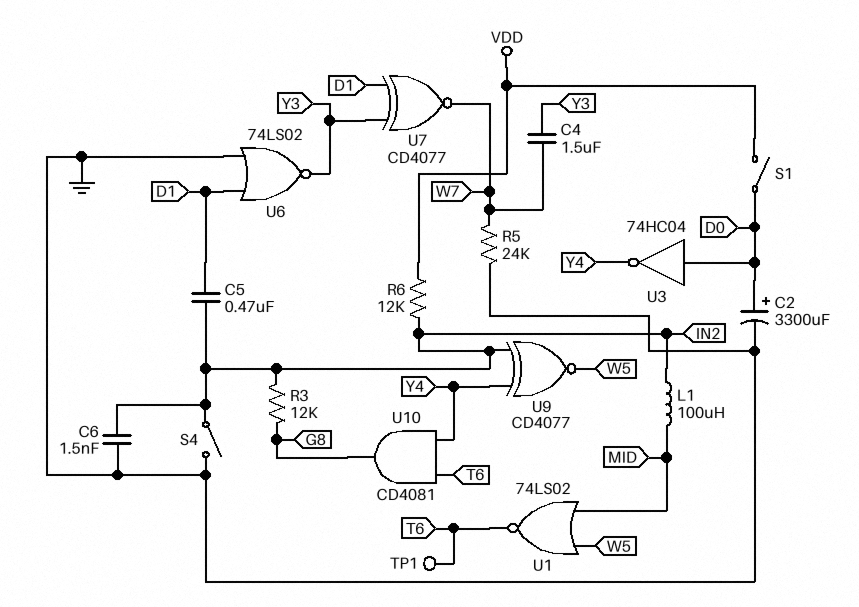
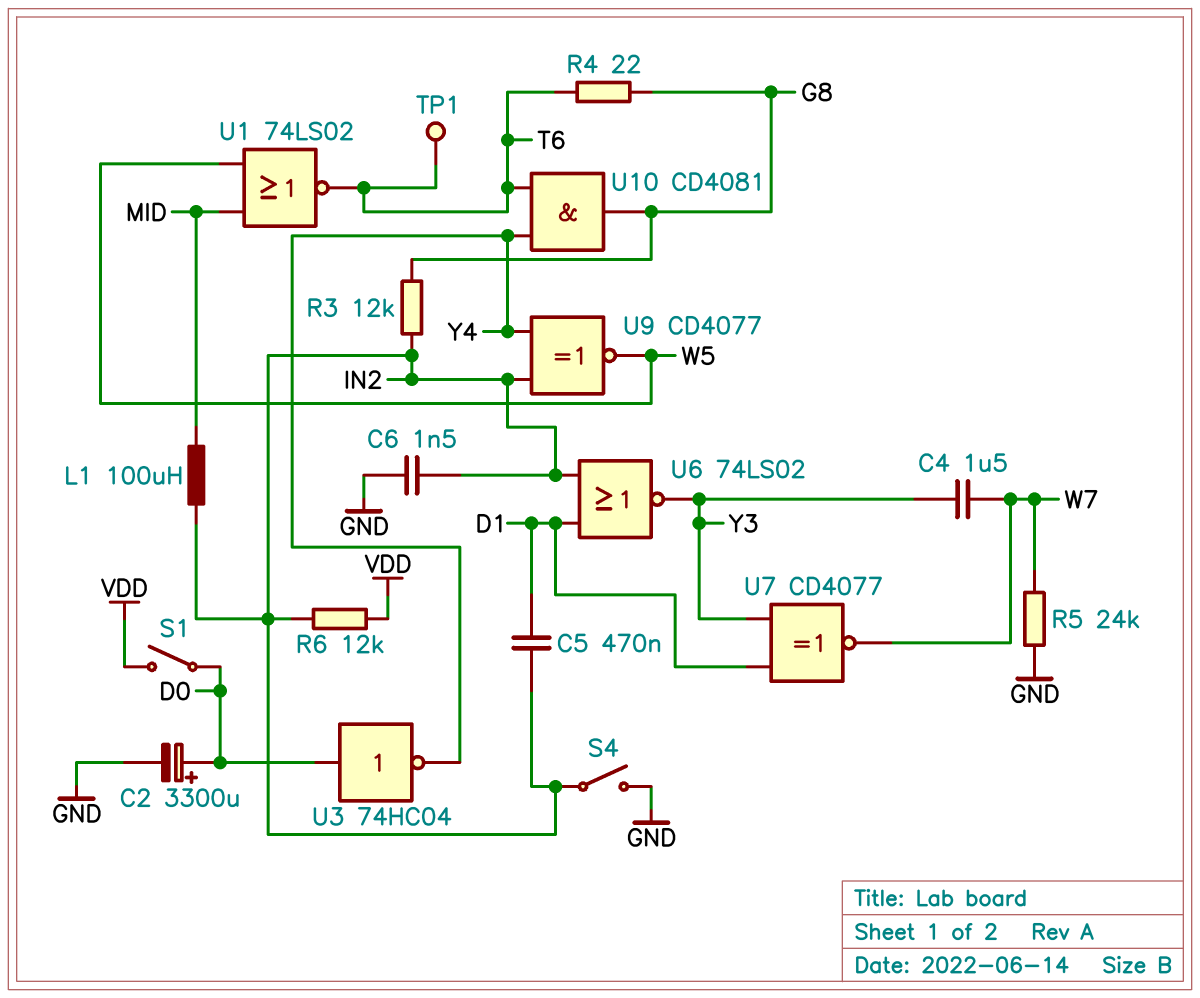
R4: none -> 22 (G8, T6)
U6: NOR 74LS02 (in D1, in GND, out Y3) -> NOR 74LS02 (in D1, in IN2, out Y3)

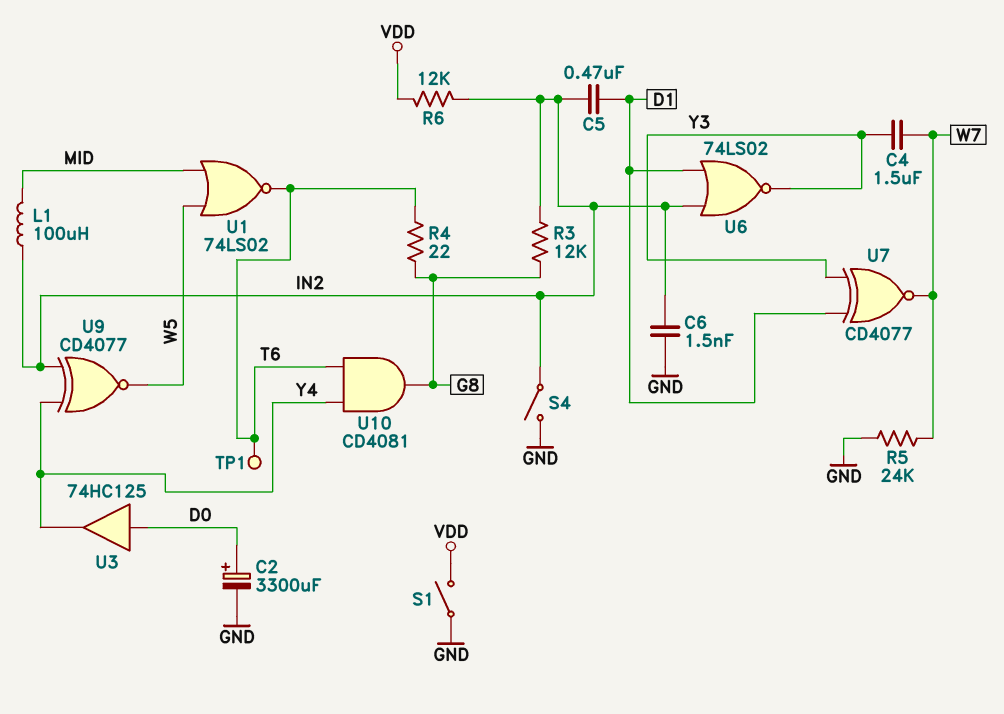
S1: switch (D0, VDD) -> switch (GND, VDD)
U3: NOT 74HC04 (in D0, out Y4) -> buffer 74HC125 (in D0, out Y4)

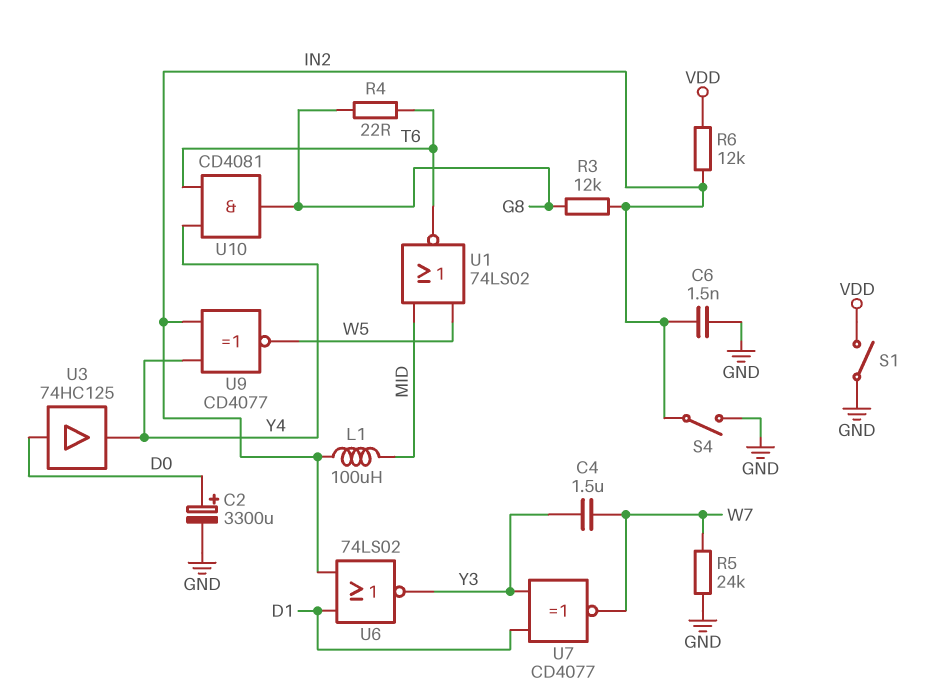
C5: 470nF (D1, IN2) -> none
TP1: test point (T6) -> none

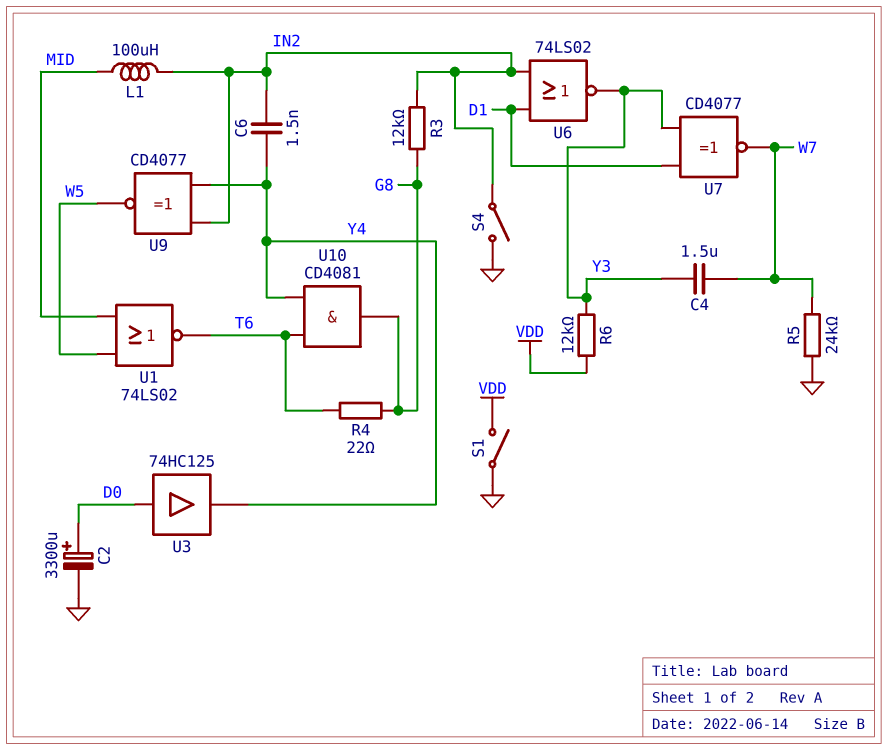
C6: 1.5nF (GND, IN2) -> 1.5nF (IN2, Y4)
R6: 12k (IN2, VDD) -> 12k (VDD, Y3)

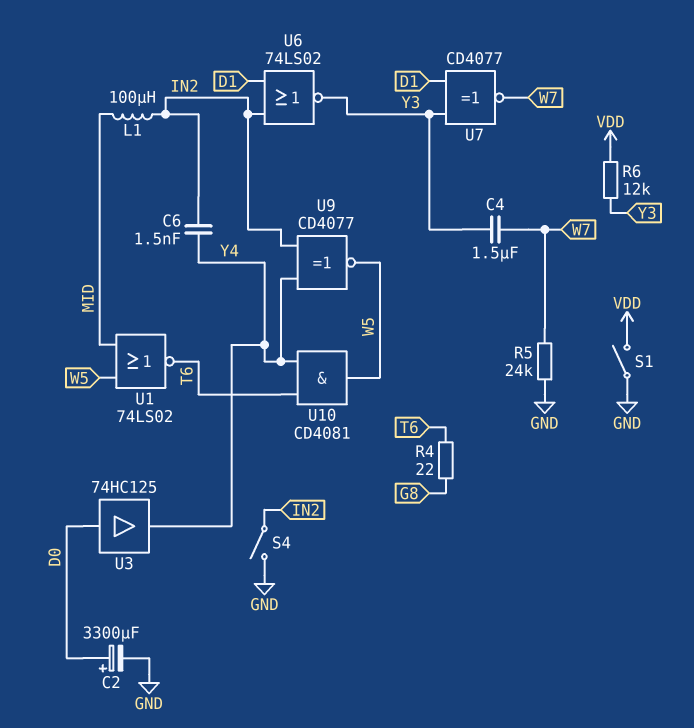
R3: 12k (G8, IN2) -> none
U10: AND CD4081 (in T6, in Y4, out G8) -> AND CD4081 (in T6, in Y4, out W5)

